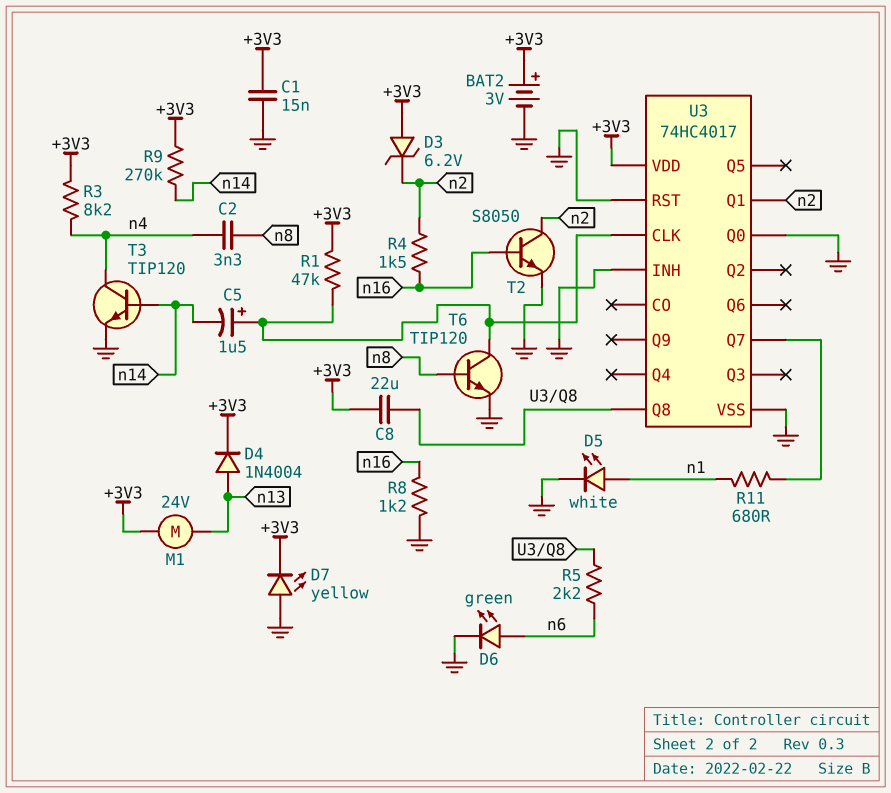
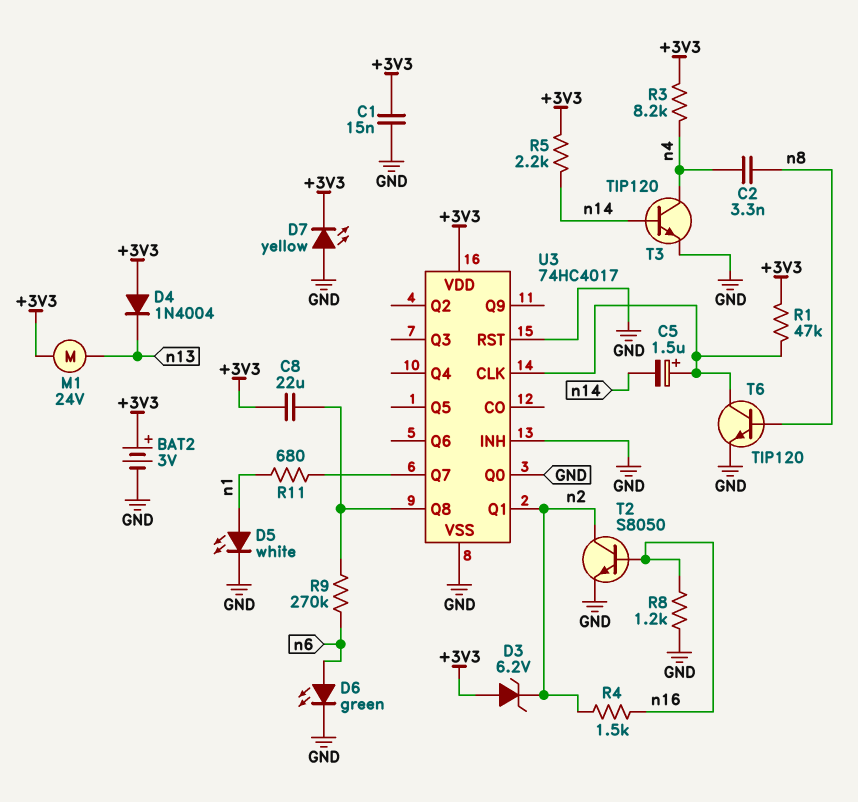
D4: diode 1N4004 (A n13, K +3V3) -> diode 1N4004 (A +3V3, K n13)
R5: 2.2k (U3/Q8, n6) -> 2.2k (+3V3, n14)
R9: 270k (+3V3, n14) -> 270k (U3/Q8, n6)

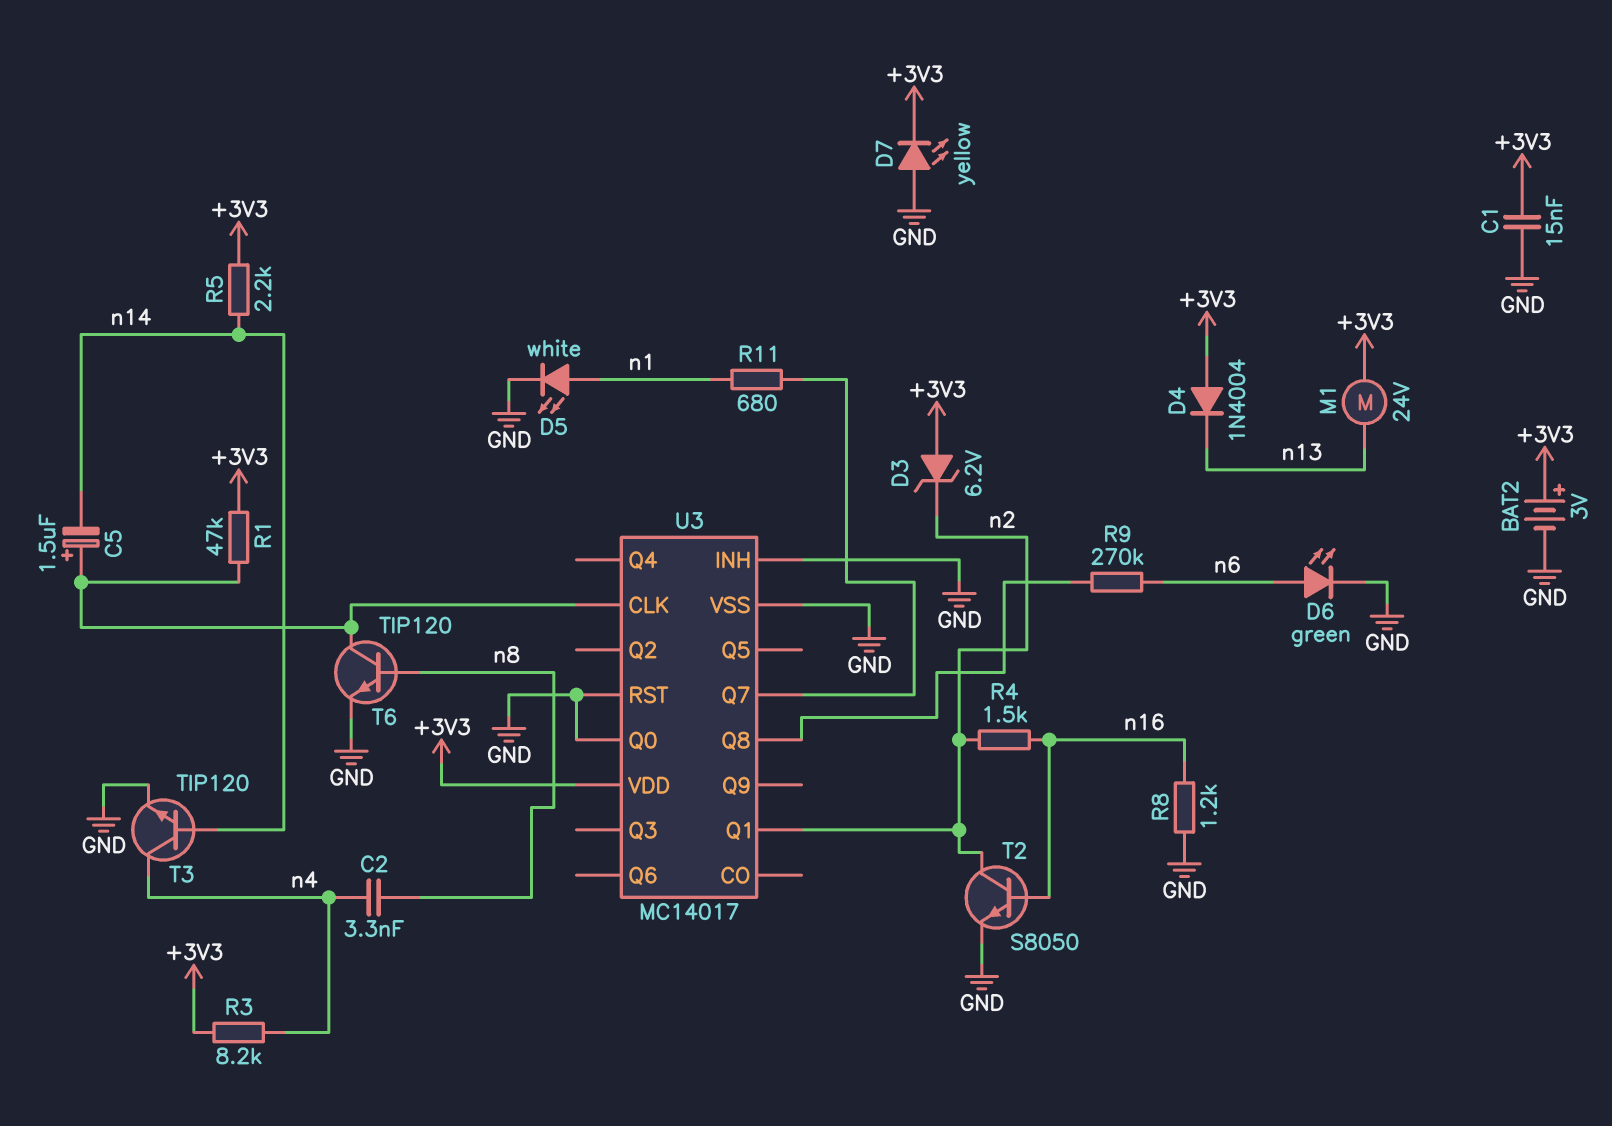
C8: 22uF (+3V3, U3/Q8) -> none
U3: 74HC4017 -> MC14017

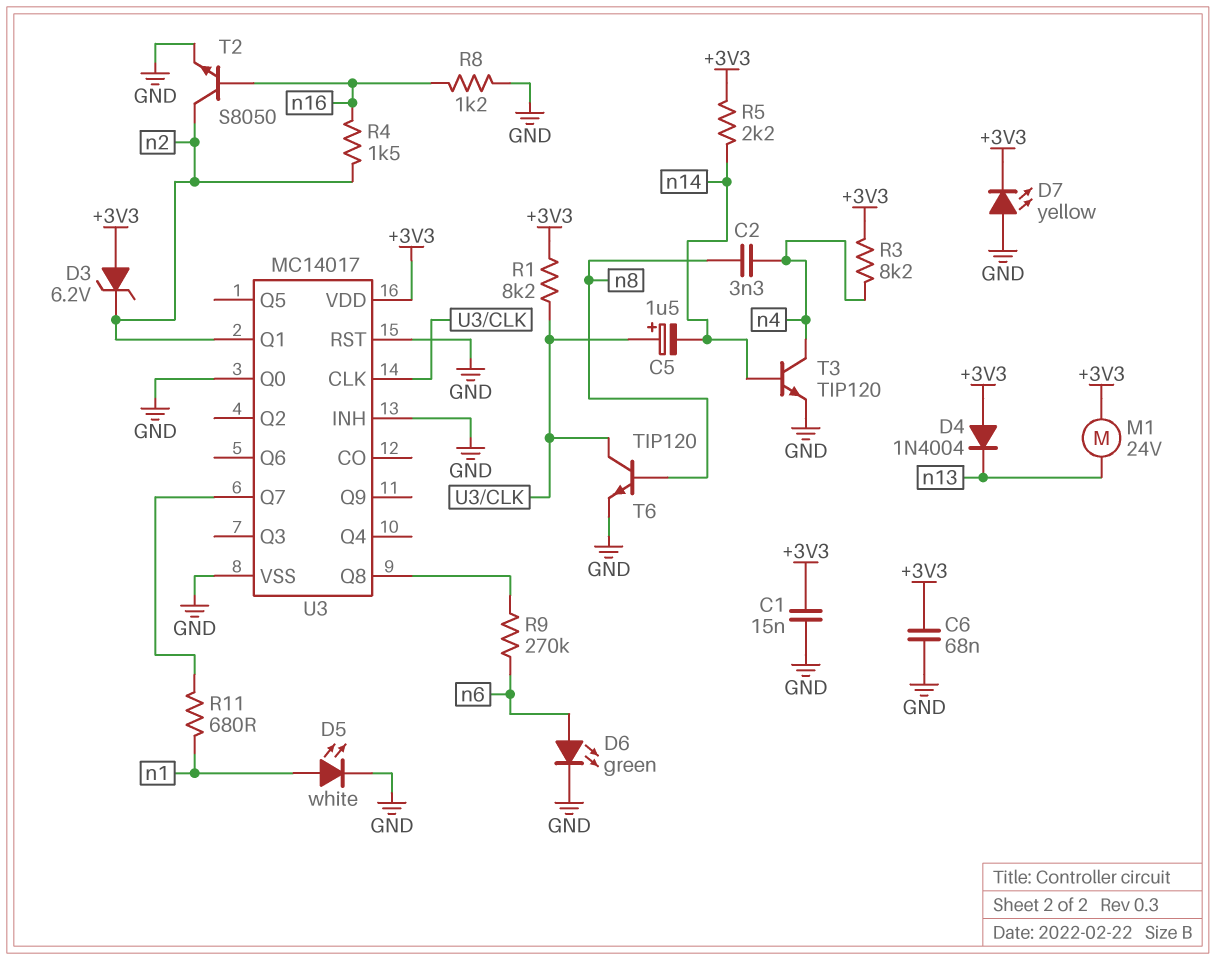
BAT2: 3V (plus +3V3, minus GND) -> none
C6: none -> 68nF (+3V3, GND)
R1: 47k (+3V3, U3/CLK) -> 8.2k (+3V3, U3/CLK)

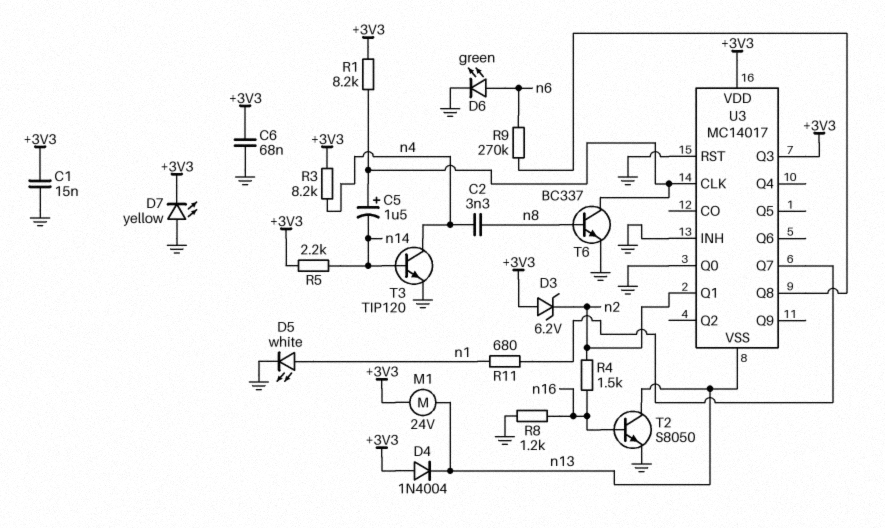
T2: NPN S8050 (B n16, C n2, E GND) -> NPN S8050 (B n16, C n13, E GND)
T6: NPN TIP120 (B n8, C U3/CLK, E GND) -> NPN BC337 (B n8, C U3/CLK, E GND)
U3 pin Q3: none -> +3V3
U3 pin VSS: GND -> n13

